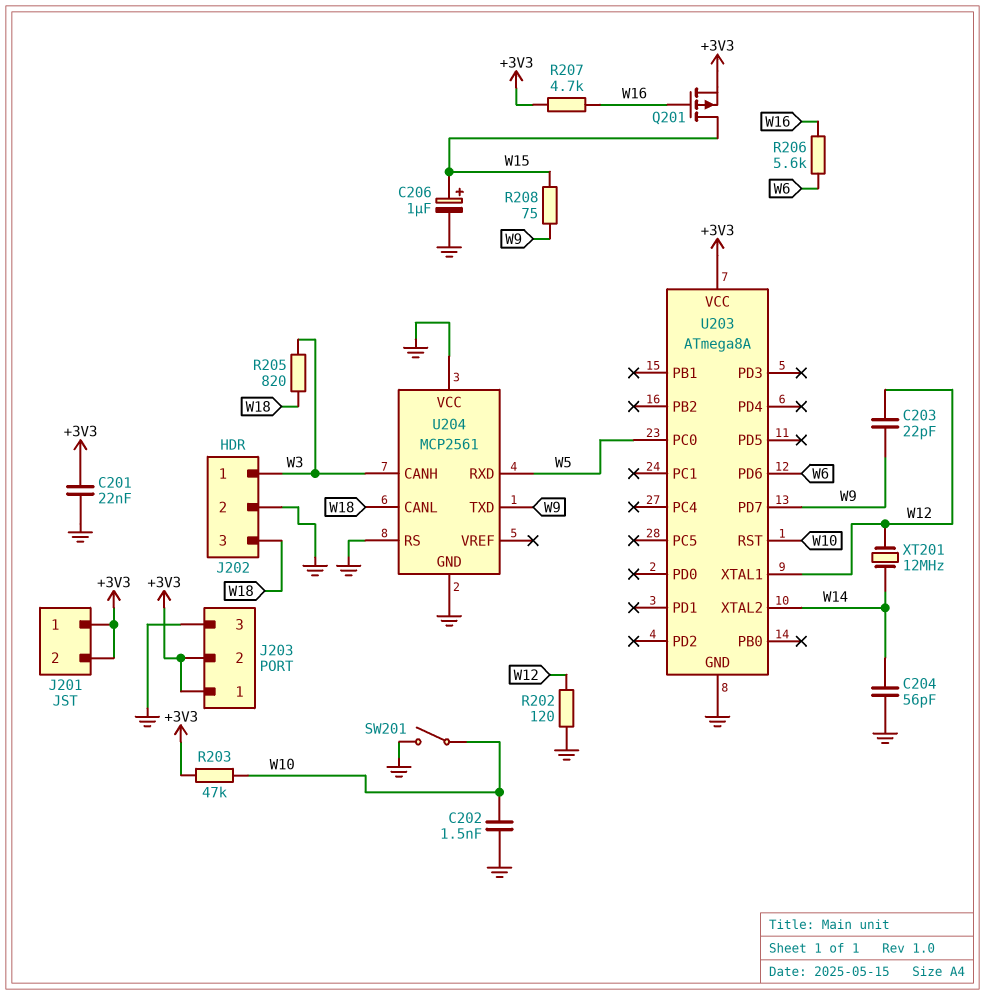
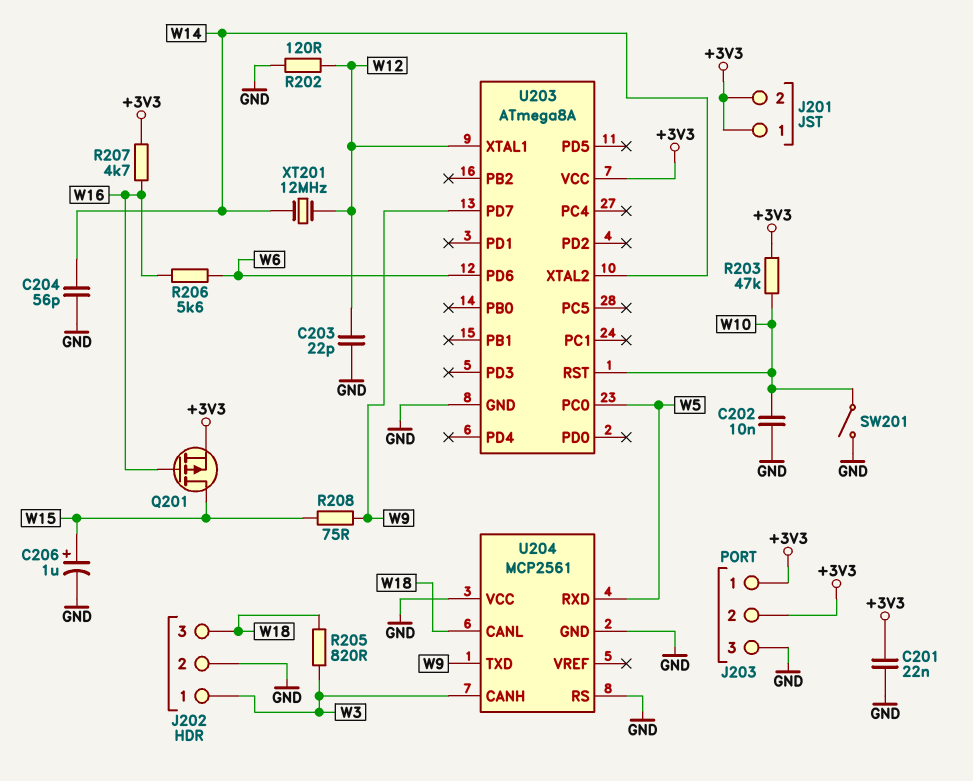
C202: 1.5nF (GND, W10) -> 10nF (GND, W10)
C203: 22pF (W9, W12) -> 22pF (GND, W12)

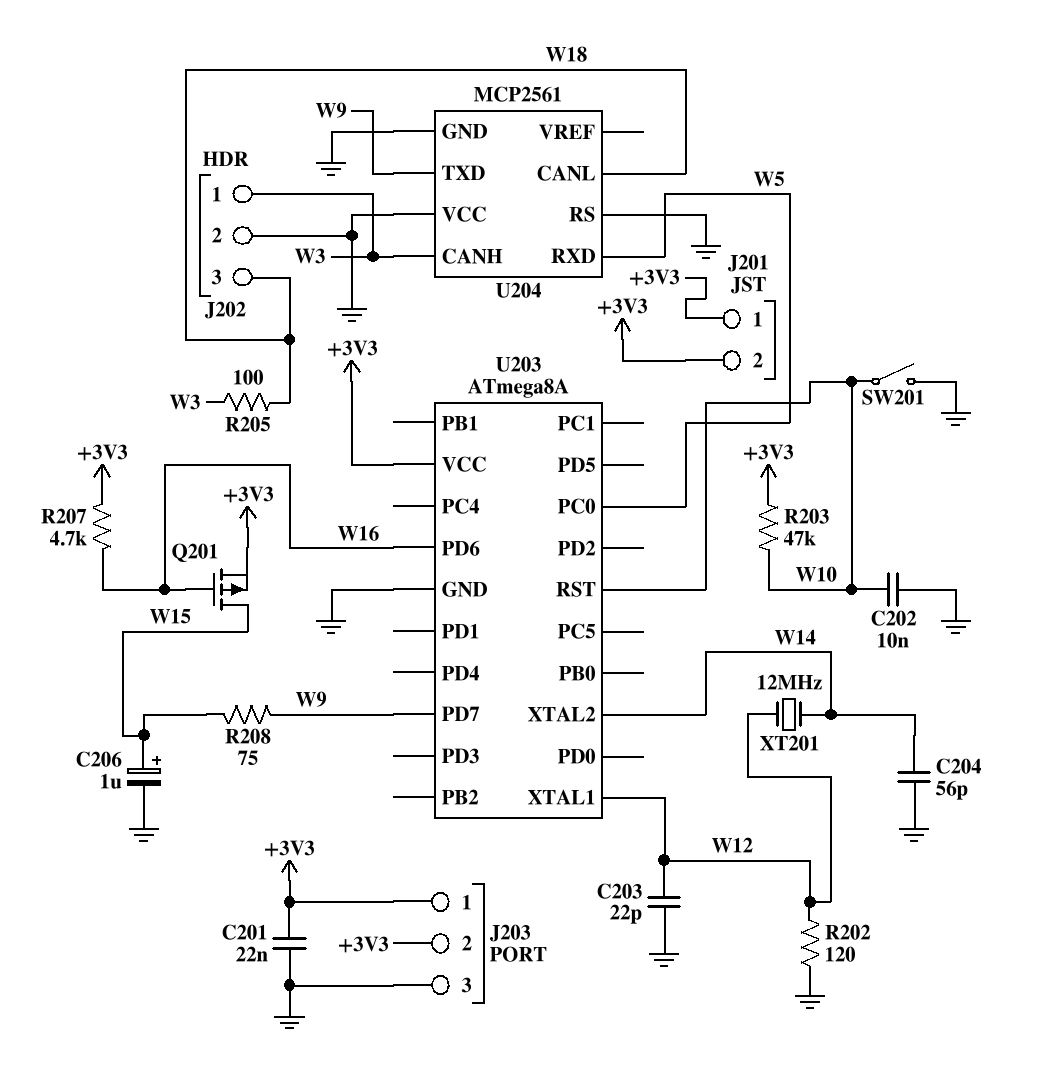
R205: 820 (W3, W18) -> 100 (W3, W18)
R206: 5.6k (W6, W16) -> none
U203 pin PD6: W6 -> W16

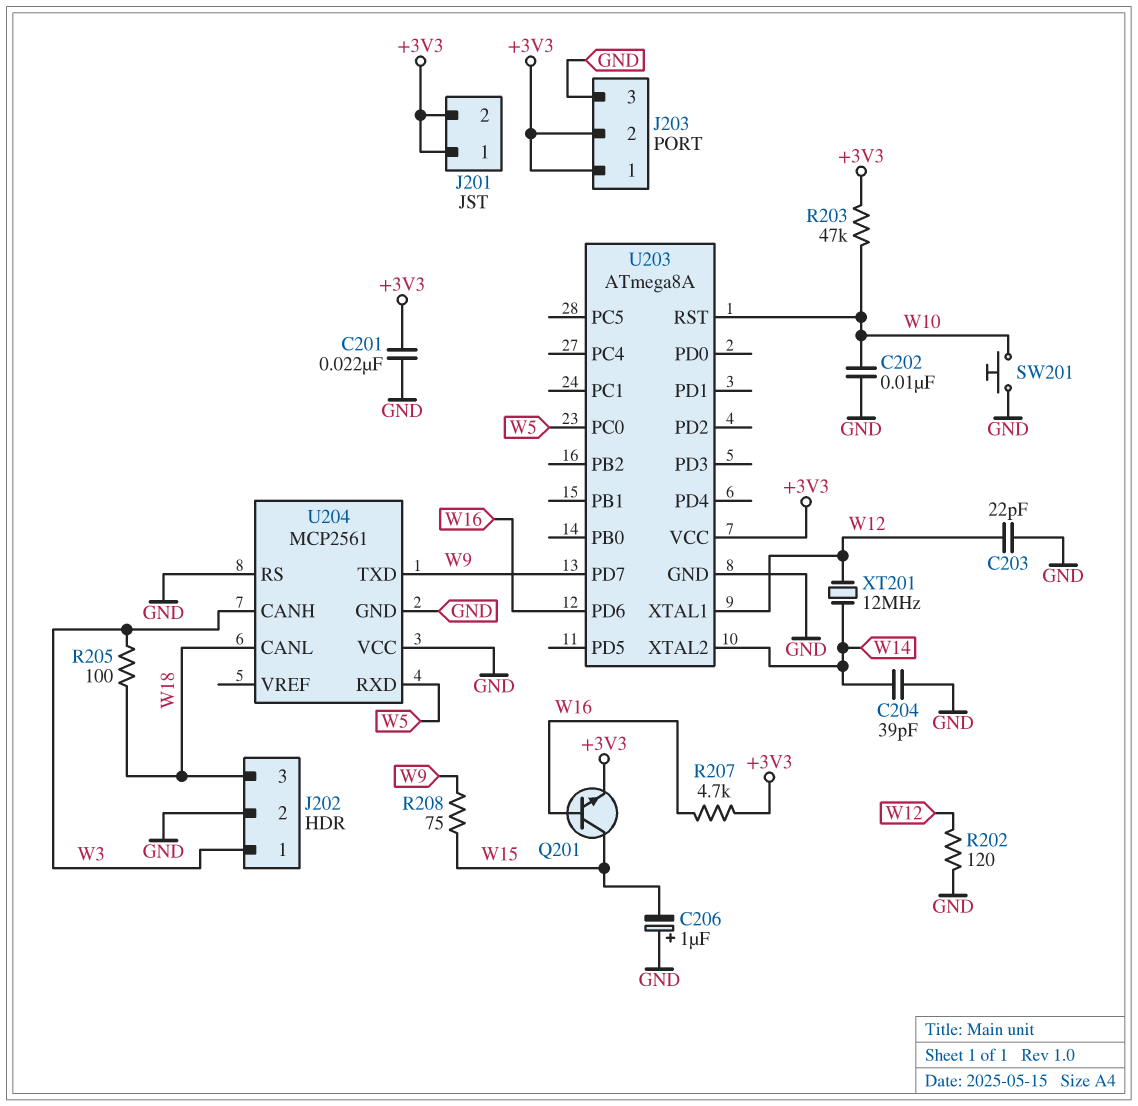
C204: 56pF (GND, W14) -> 39pF (GND, W14)
C206: 1uF (plus W15, minus GND) -> 1uF (plus GND, minus W15)
Q201: PMOS (G W16, D W15, S +3V3) -> NPN (B W16, C W15, E +3V3)
SW201: switch (GND, W10) -> button (GND, W10)

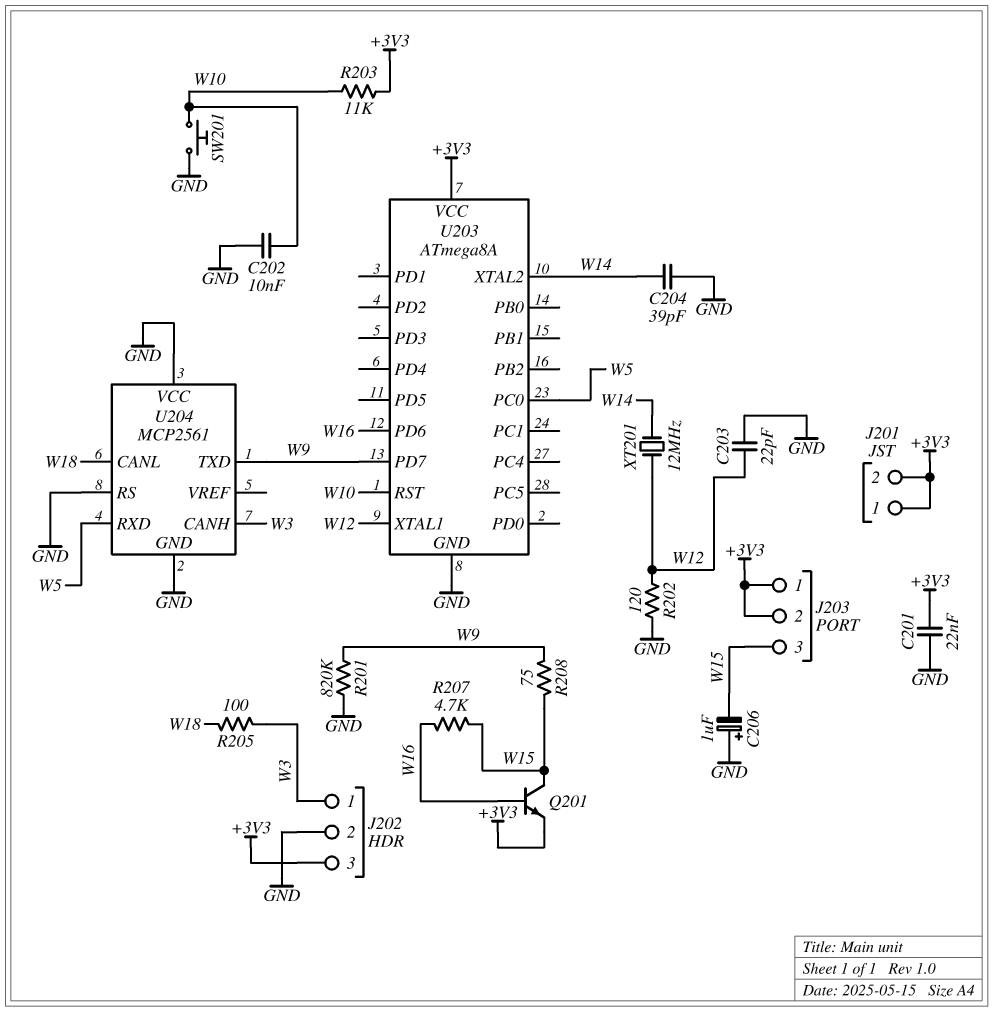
J202 pin 3: W18 -> +3V3
J203 pin 3: GND -> W15
R201: none -> 820k (GND, W9)
R203: 47k (+3V3, W10) -> 11k (+3V3, W10)
R207: 4.7k (+3V3, W16) -> 4.7k (W15, W16)

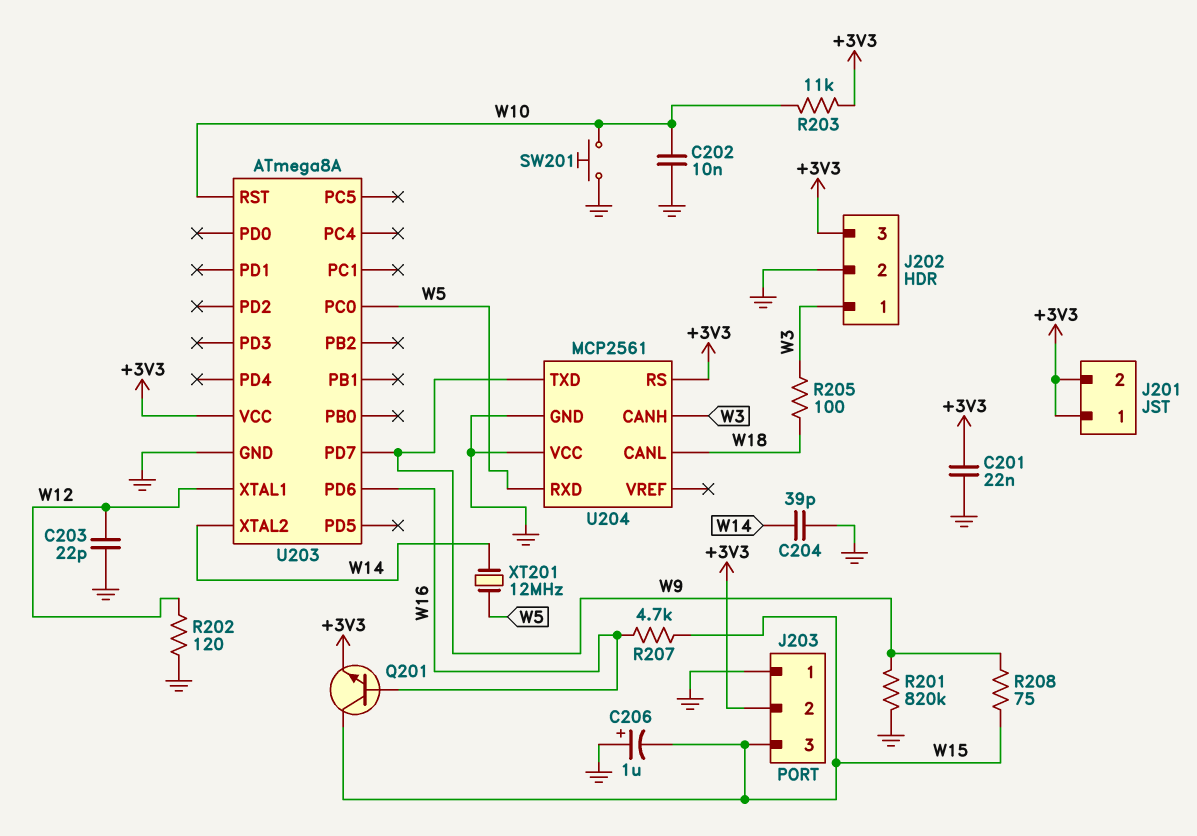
J203 pin 1: +3V3 -> GND
U204 pin RS: GND -> +3V3
XT201: 12MHz (W12, W14) -> 12MHz (W5, W14)

